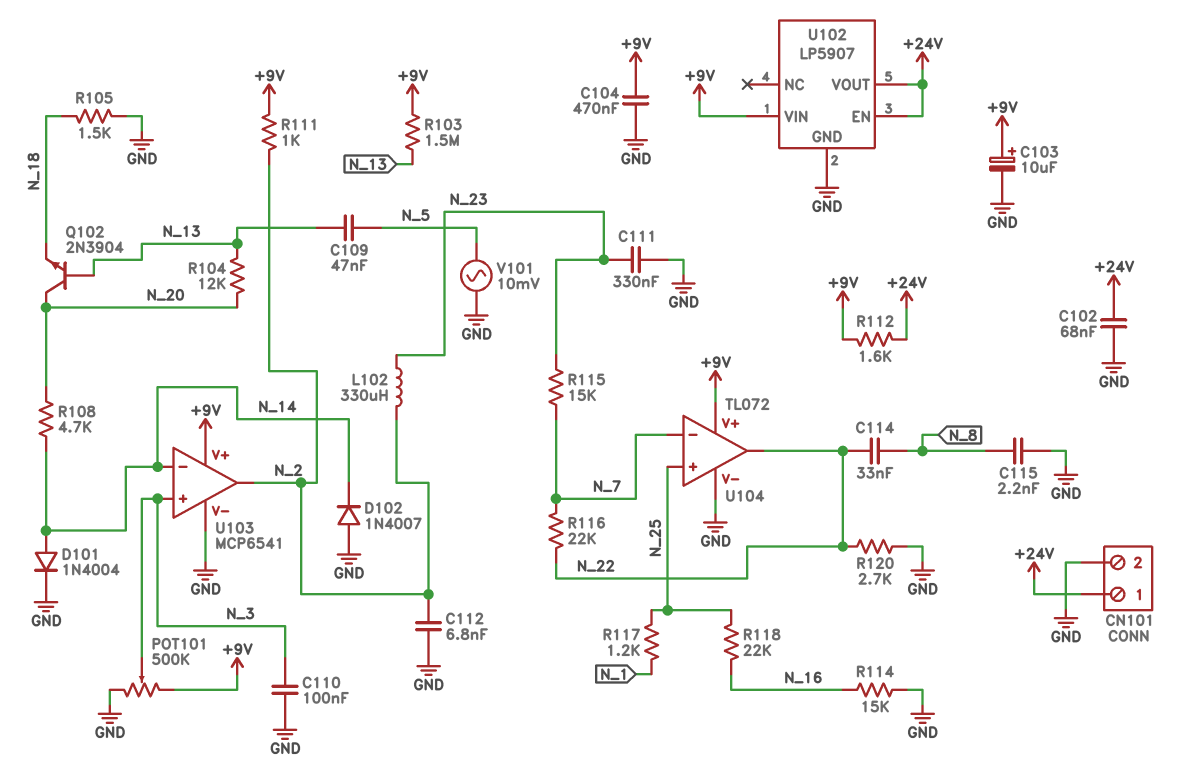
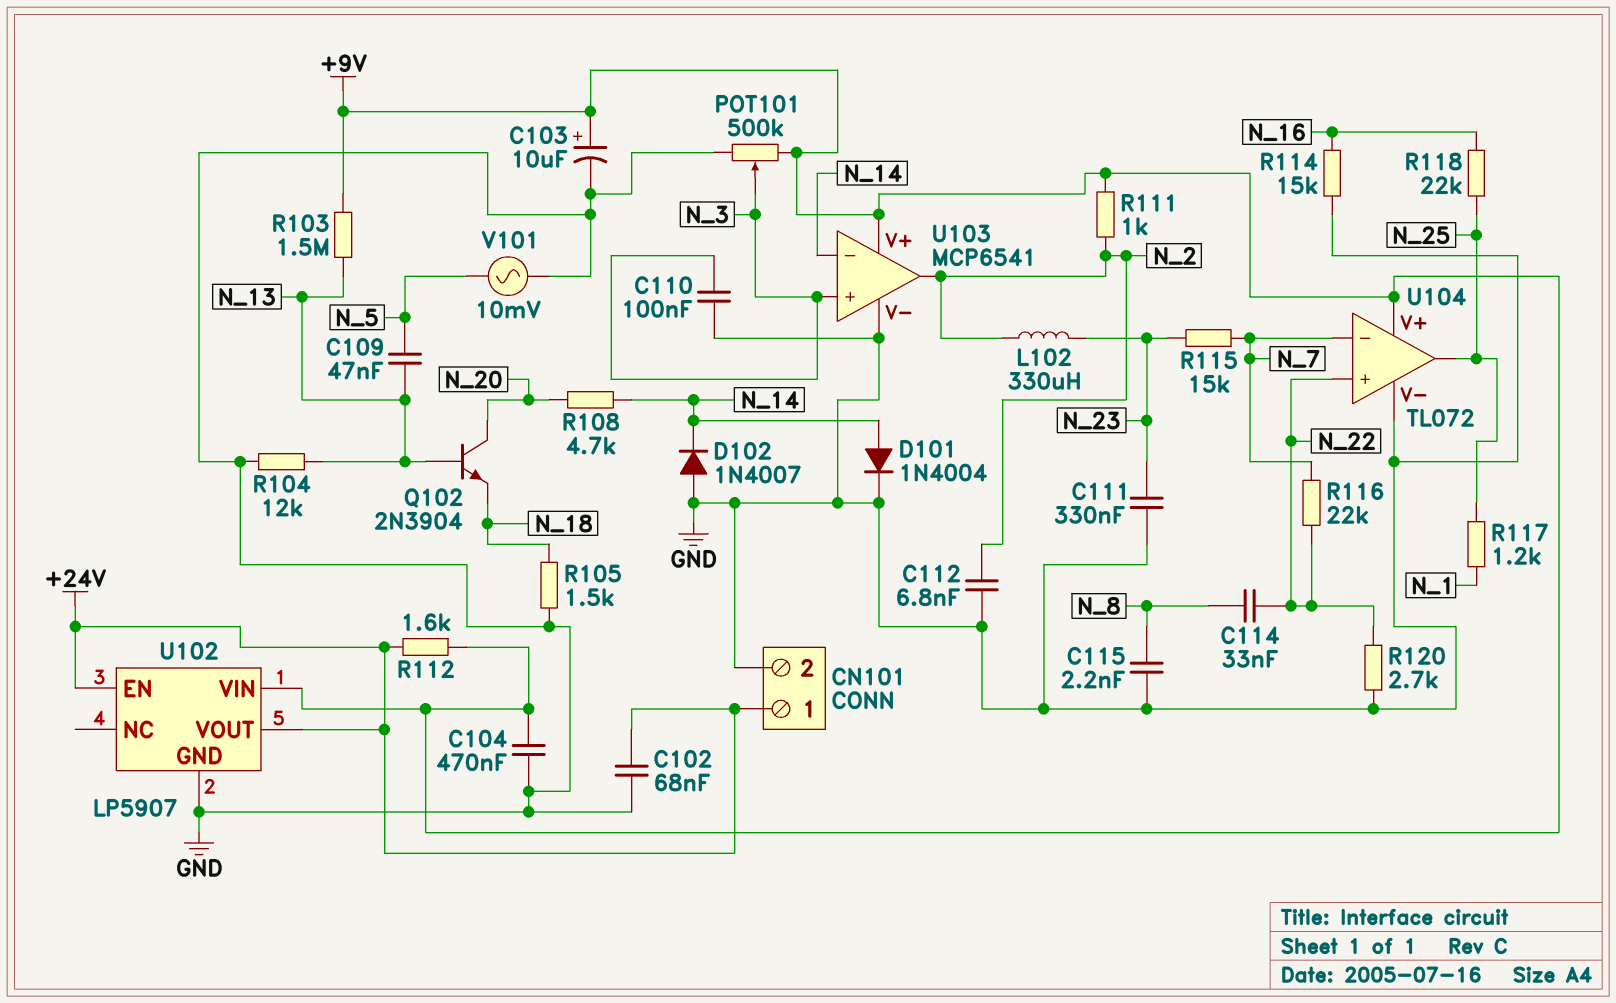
R104: 12k (N_13, N_20) -> 12k (GND, N_13)
U104 pin in+: N_25 -> N_22
U104 pin out: N_22 -> N_25

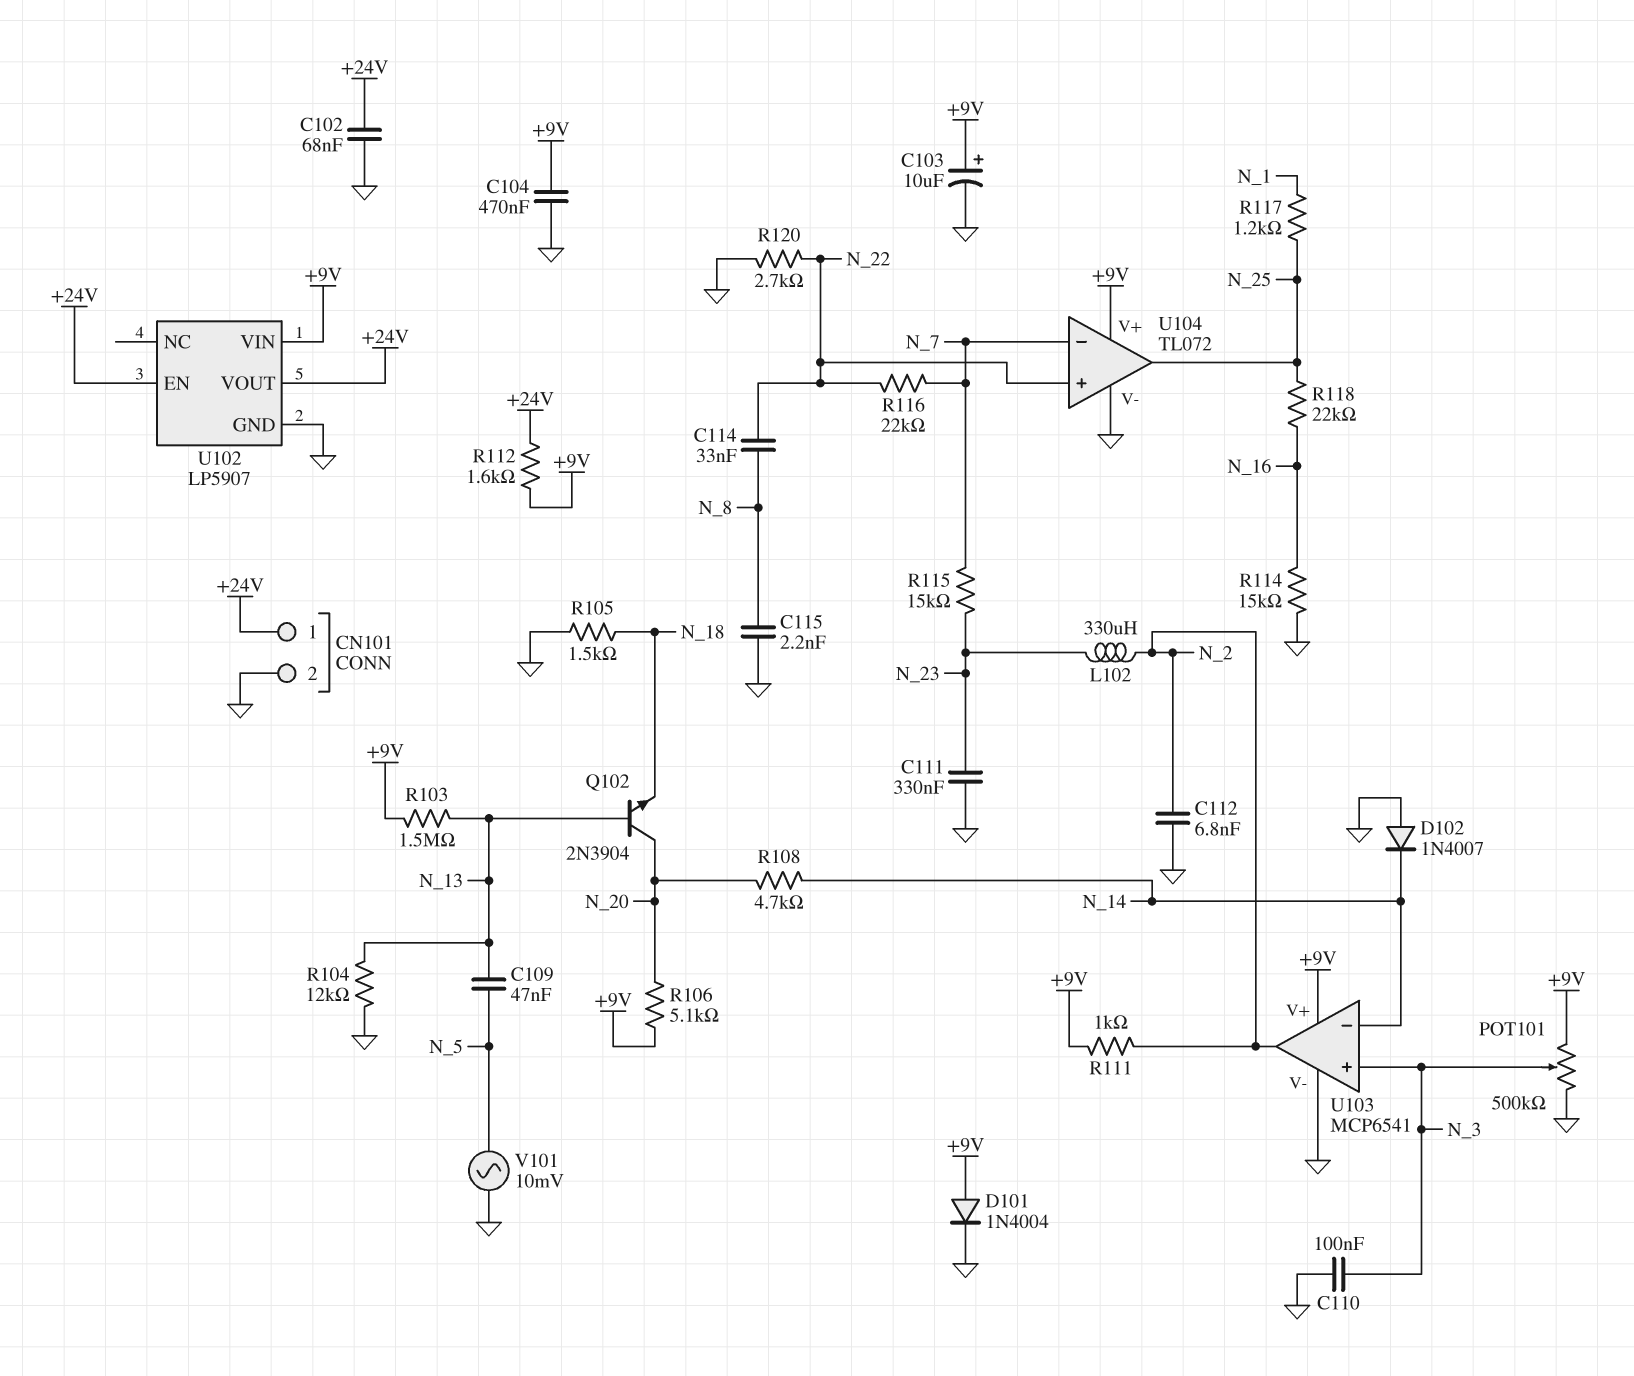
D101: diode 1N4004 (A N_14, K GND) -> diode 1N4004 (A +9V, K GND)
R106: none -> 5.1k (+9V, N_20)

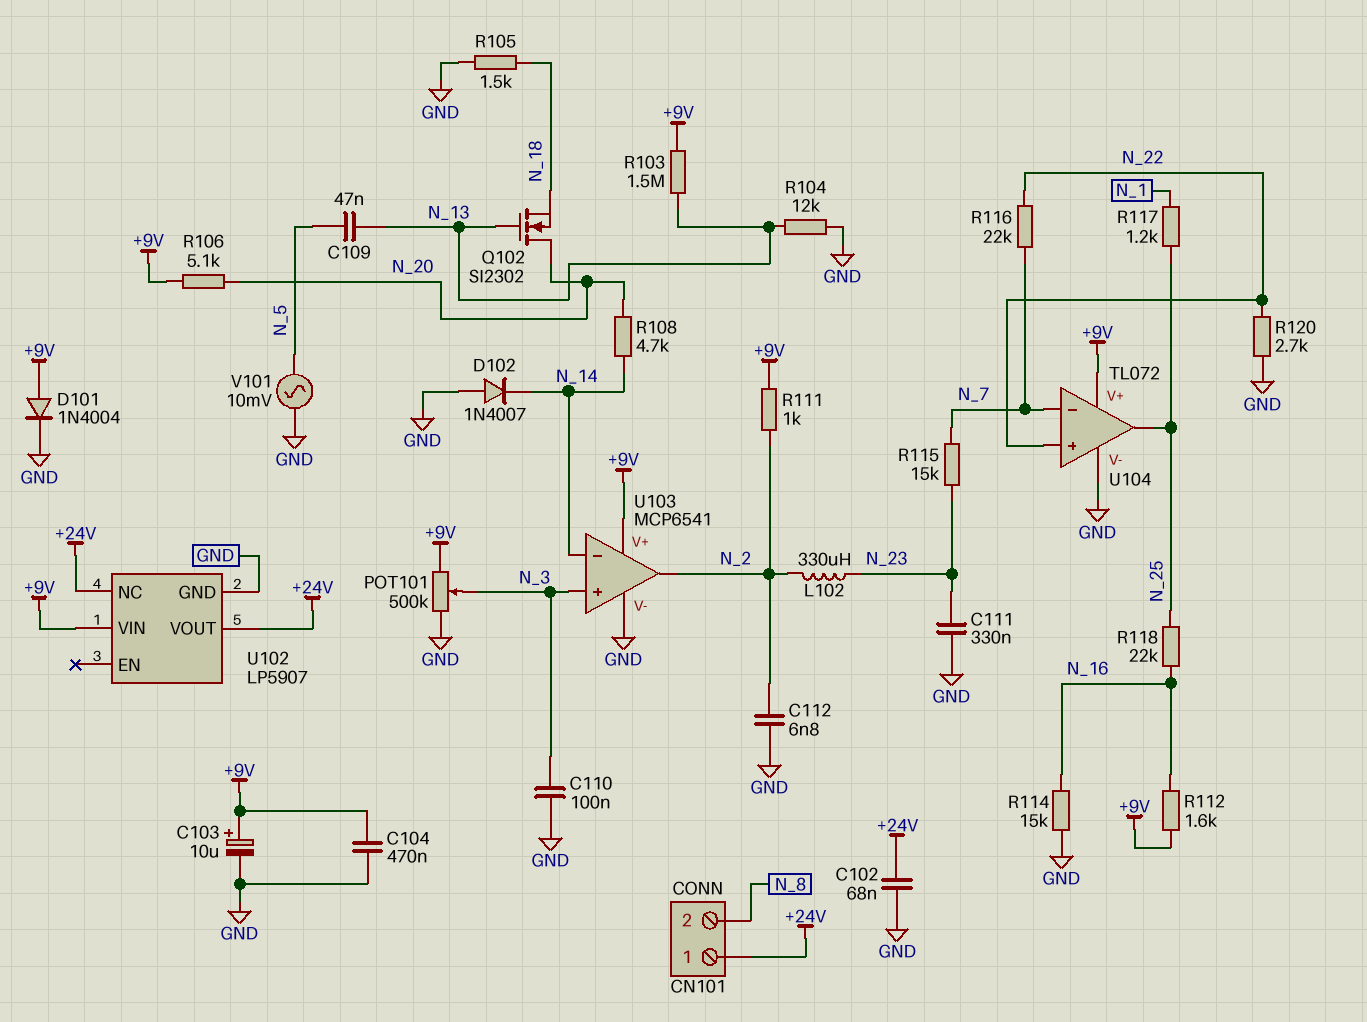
C114: 33nF (N_8, N_22) -> none
C115: 2.2nF (GND, N_8) -> none
CN101 pin 2: GND -> N_8
Q102: NPN 2N3904 (B N_13, C N_20, E N_18) -> NMOS SI2302 (G N_13, D N_20, S N_18)
R112: 1.6k (+9V, +24V) -> 1.6k (+9V, N_16)
U102 pin EN: +24V -> none
U102 pin NC: none -> +24V

